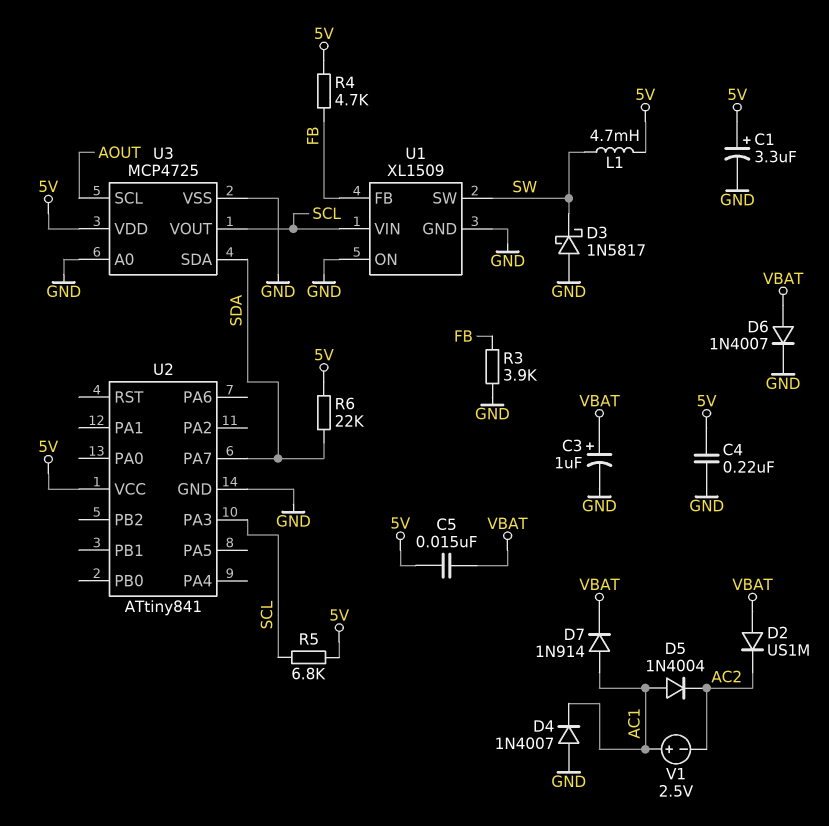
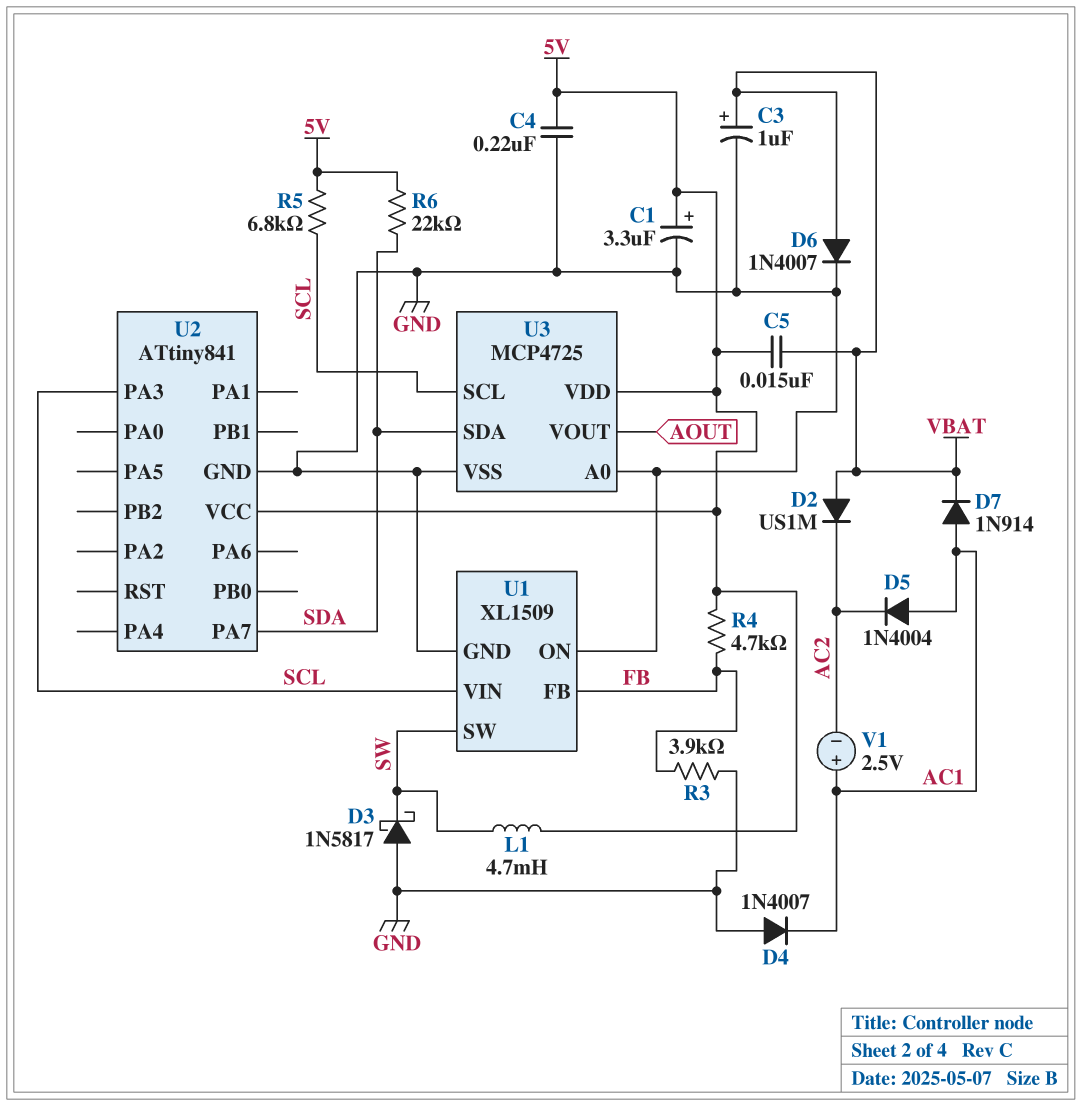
U3 pin SCL: AOUT -> SCL
U3 pin VOUT: SCL -> AOUT

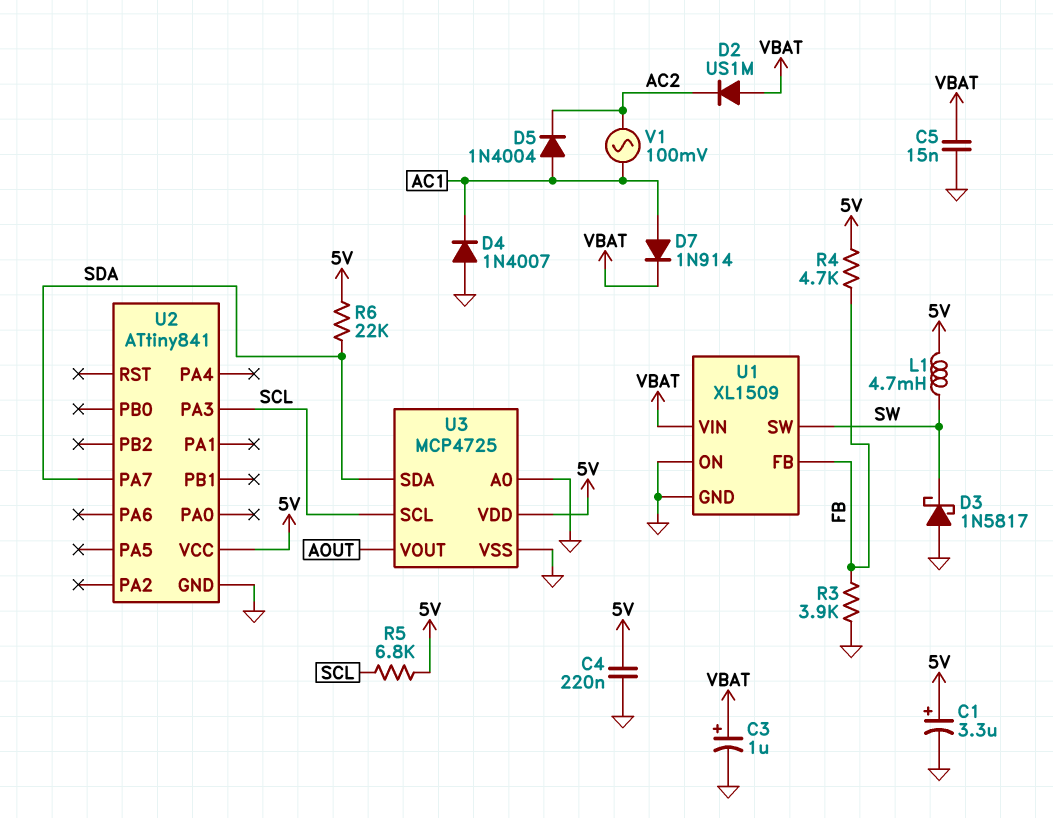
C5: 15nF (5V, VBAT) -> 15nF (GND, VBAT)
D6: diode 1N4007 (A VBAT, K GND) -> none
U1 pin VIN: SCL -> VBAT
V1: 2.5V (plus AC1, minus AC2) -> AC 100mV (AC1, AC2)

